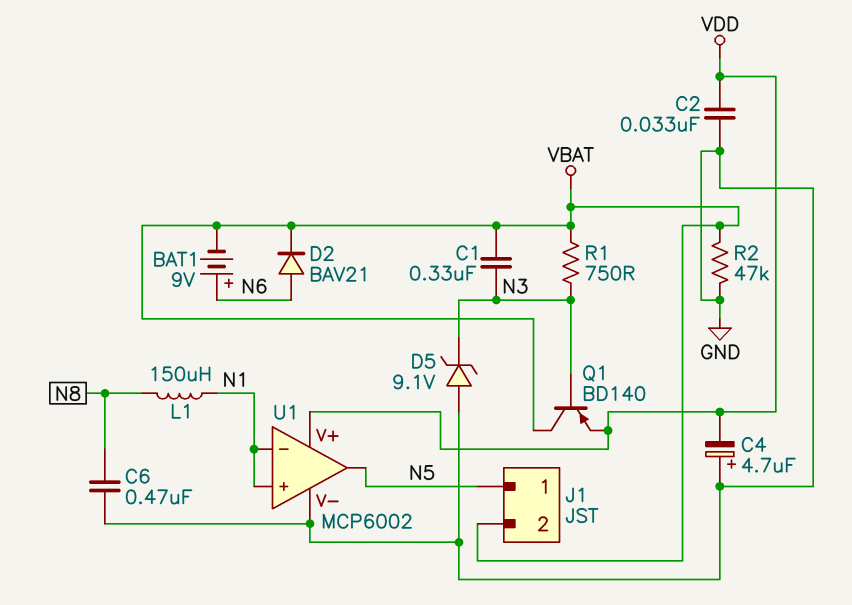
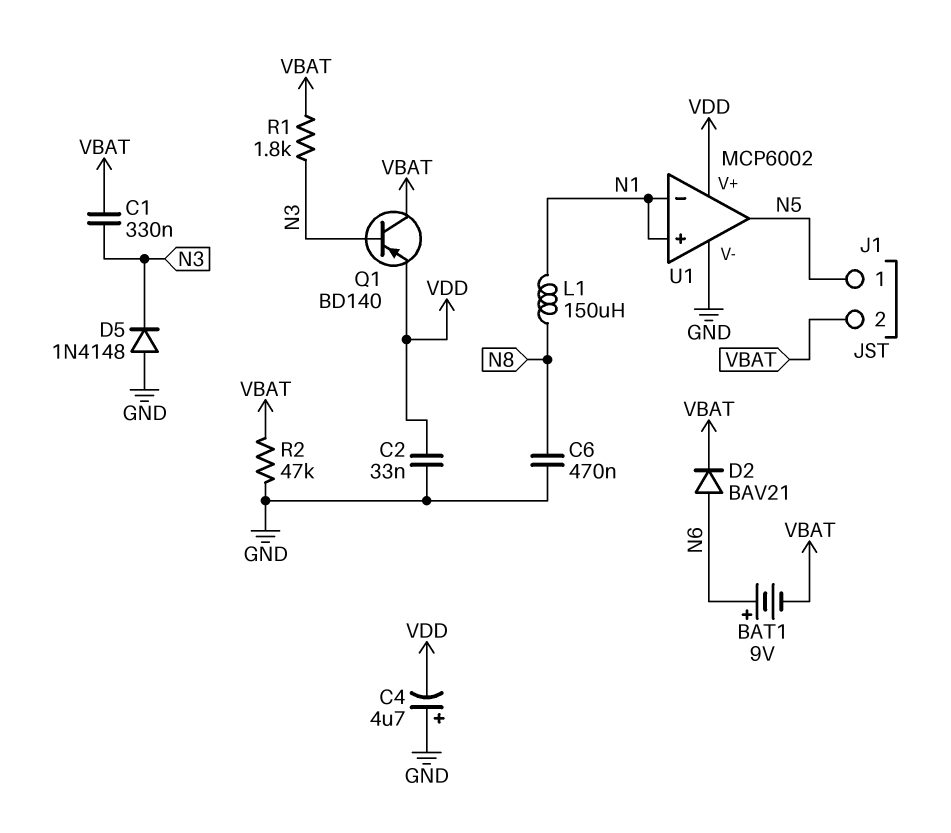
D5: zener 9.1V (A GND, K N3) -> diode 1N4148 (A GND, K N3)
R1: 750 (N3, VBAT) -> 1.8k (N3, VBAT)

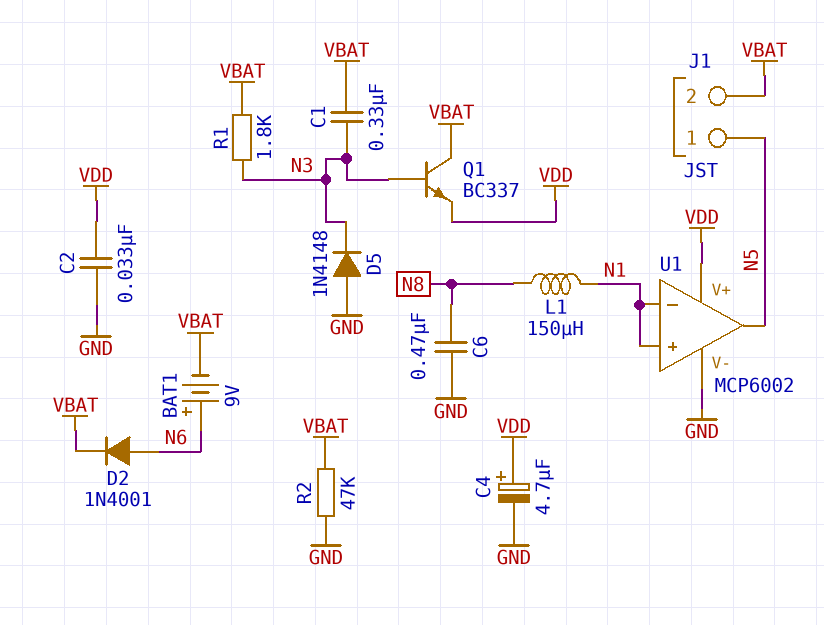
C4: 4.7uF (plus GND, minus VDD) -> 4.7uF (plus VDD, minus GND)
D2: diode BAV21 (A N6, K VBAT) -> diode 1N4001 (A N6, K VBAT)
Q1: PNP BD140 (B N3, C VBAT, E VDD) -> NPN BC337 (B N3, C VBAT, E VDD)

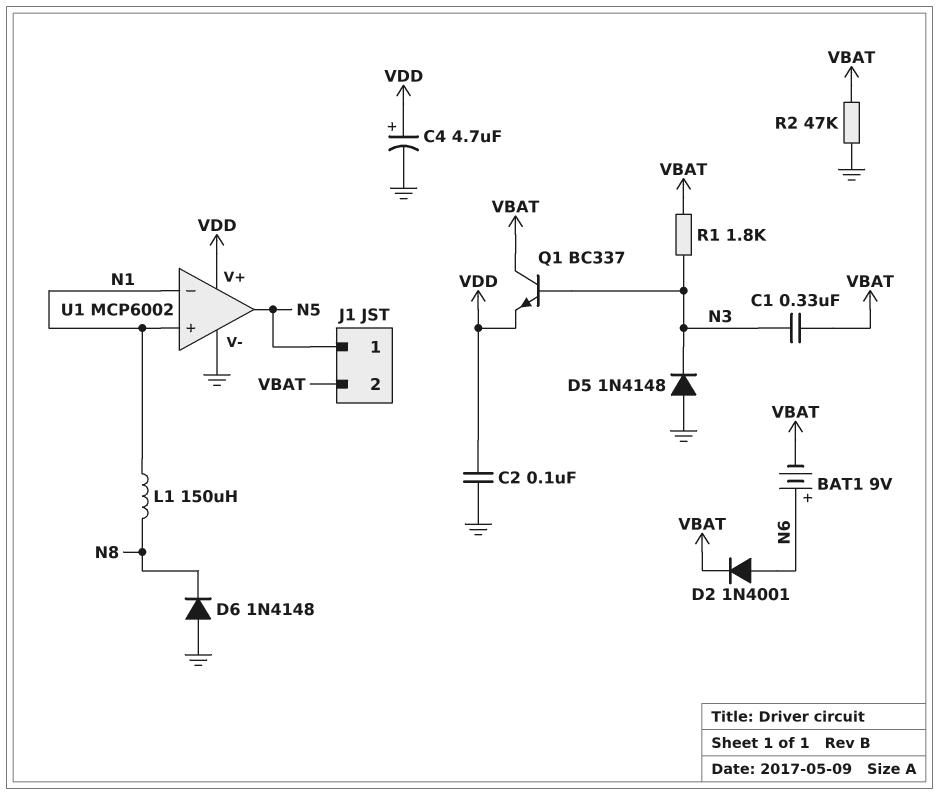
C2: 33nF (GND, VDD) -> 100nF (GND, VDD)
C6: 470nF (GND, N8) -> none
D6: none -> diode 1N4148 (A GND, K N8)

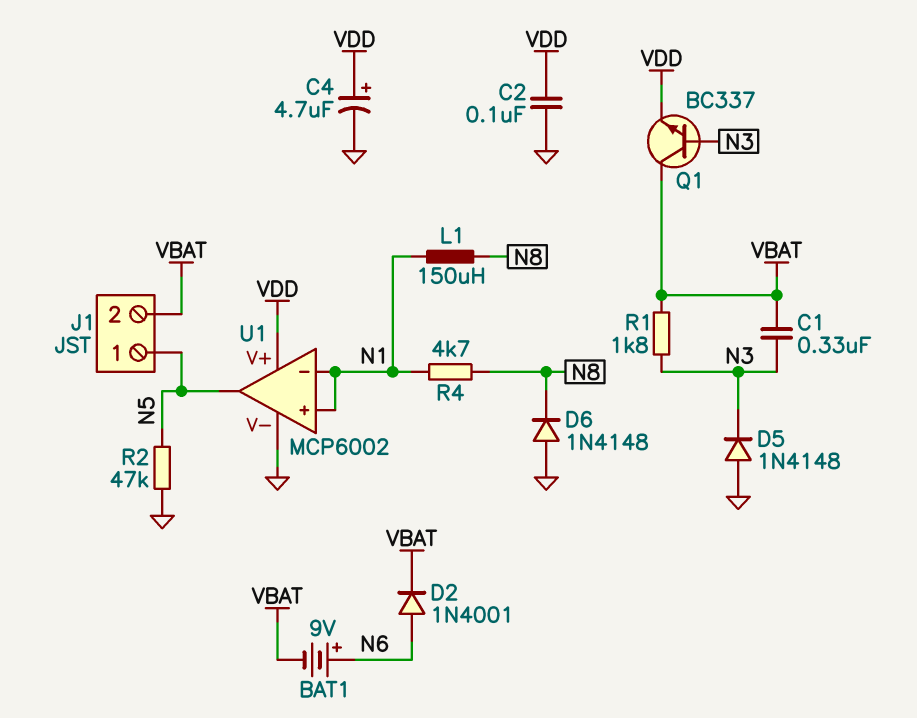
R2: 47k (GND, VBAT) -> 47k (GND, N5)
R4: none -> 4.7k (N1, N8)

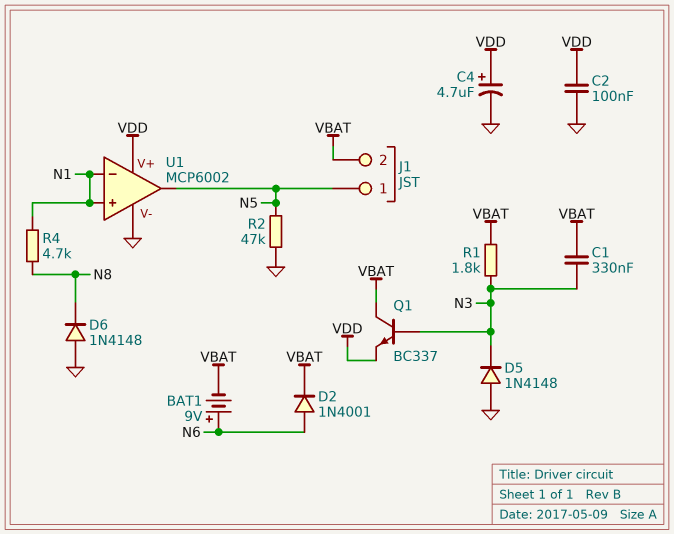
L1: 150uH (N1, N8) -> none

